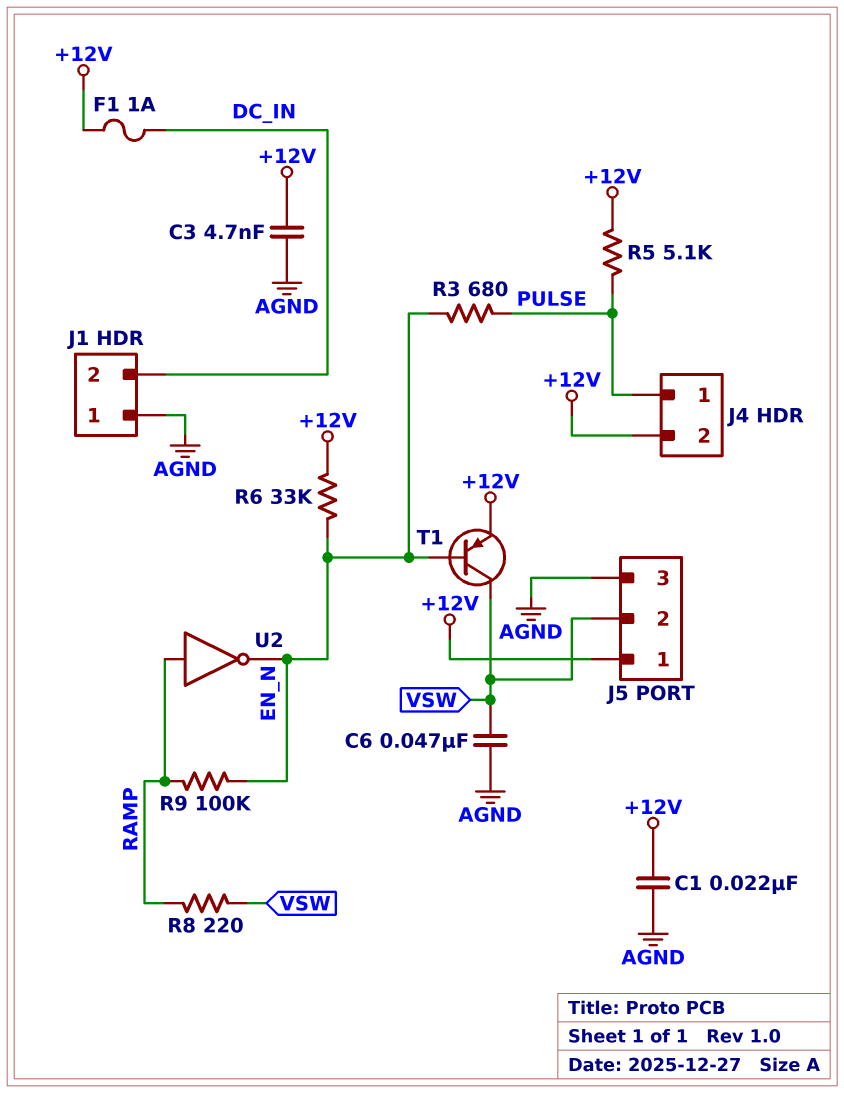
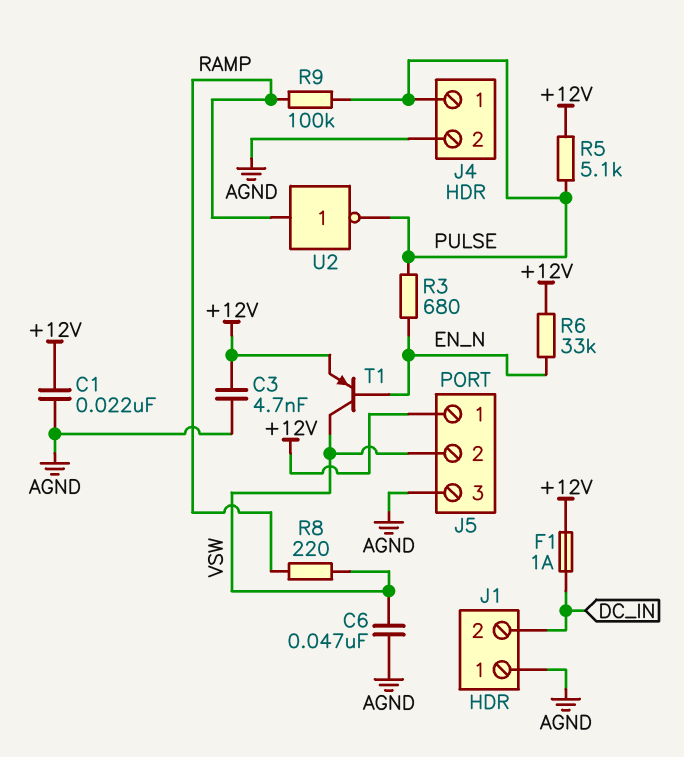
J4 pin 2: +12V -> AGND
R9: 100k (EN_N, RAMP) -> 100k (PULSE, RAMP)
U2: NOT (in RAMP, out EN_N) -> NOT (in RAMP, out PULSE)

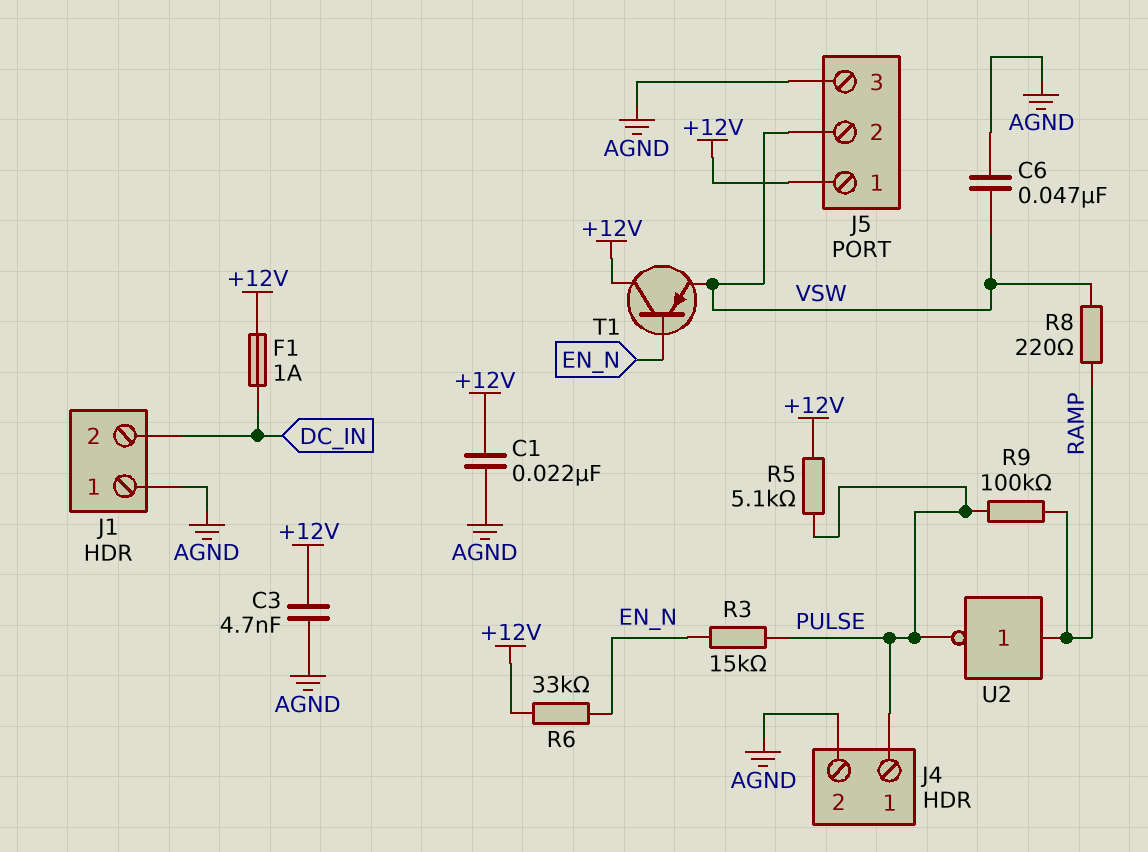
R3: 680 (EN_N, PULSE) -> 15k (EN_N, PULSE)
T1: PNP (B EN_N, C VSW, E +12V) -> PNP (B EN_N, C +12V, E VSW)

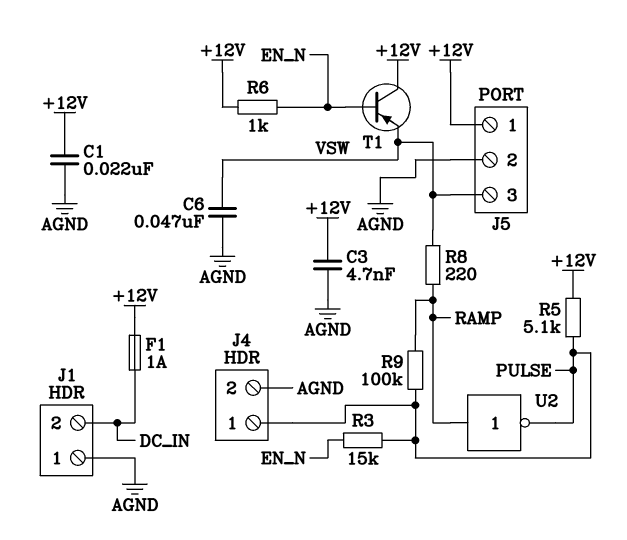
J5 pin 2: VSW -> AGND
J5 pin 3: AGND -> VSW
R6: 33k (+12V, EN_N) -> 1k (+12V, EN_N)

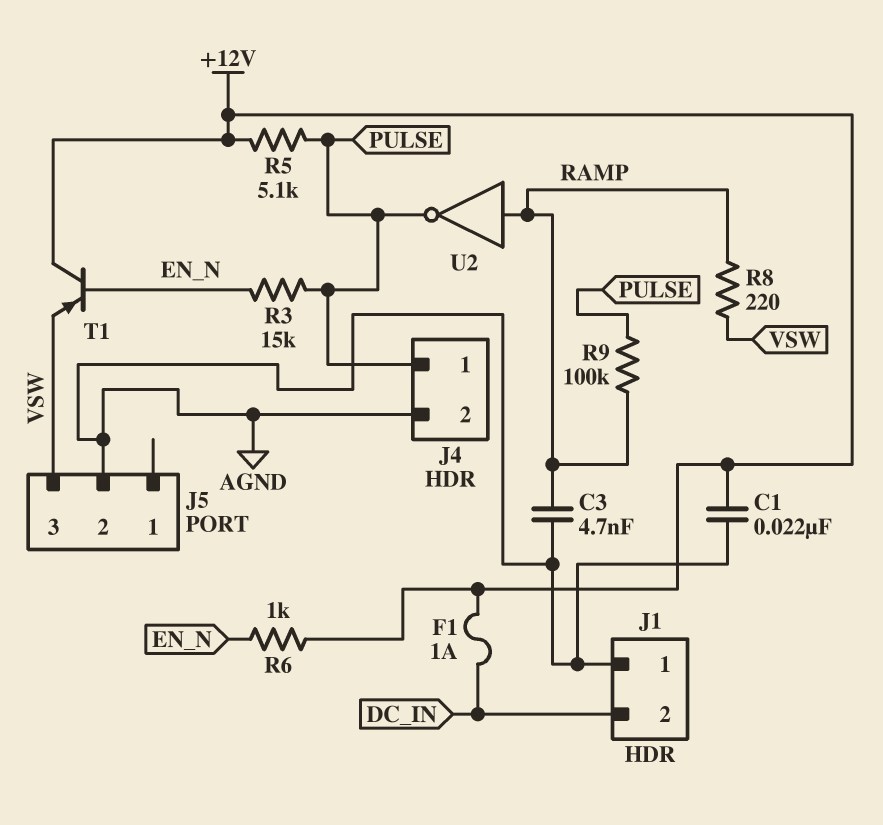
C3: 4.7nF (+12V, AGND) -> 4.7nF (AGND, RAMP)
C6: 47nF (AGND, VSW) -> none
J5 pin 1: +12V -> none

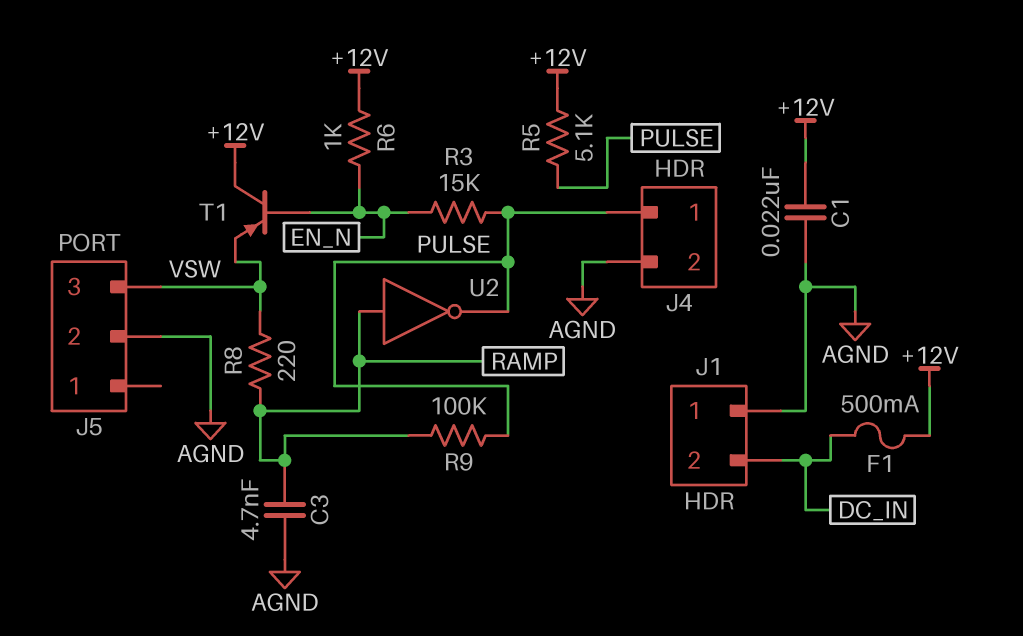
F1: 1A (+12V, DC_IN) -> 500mA (+12V, DC_IN)

